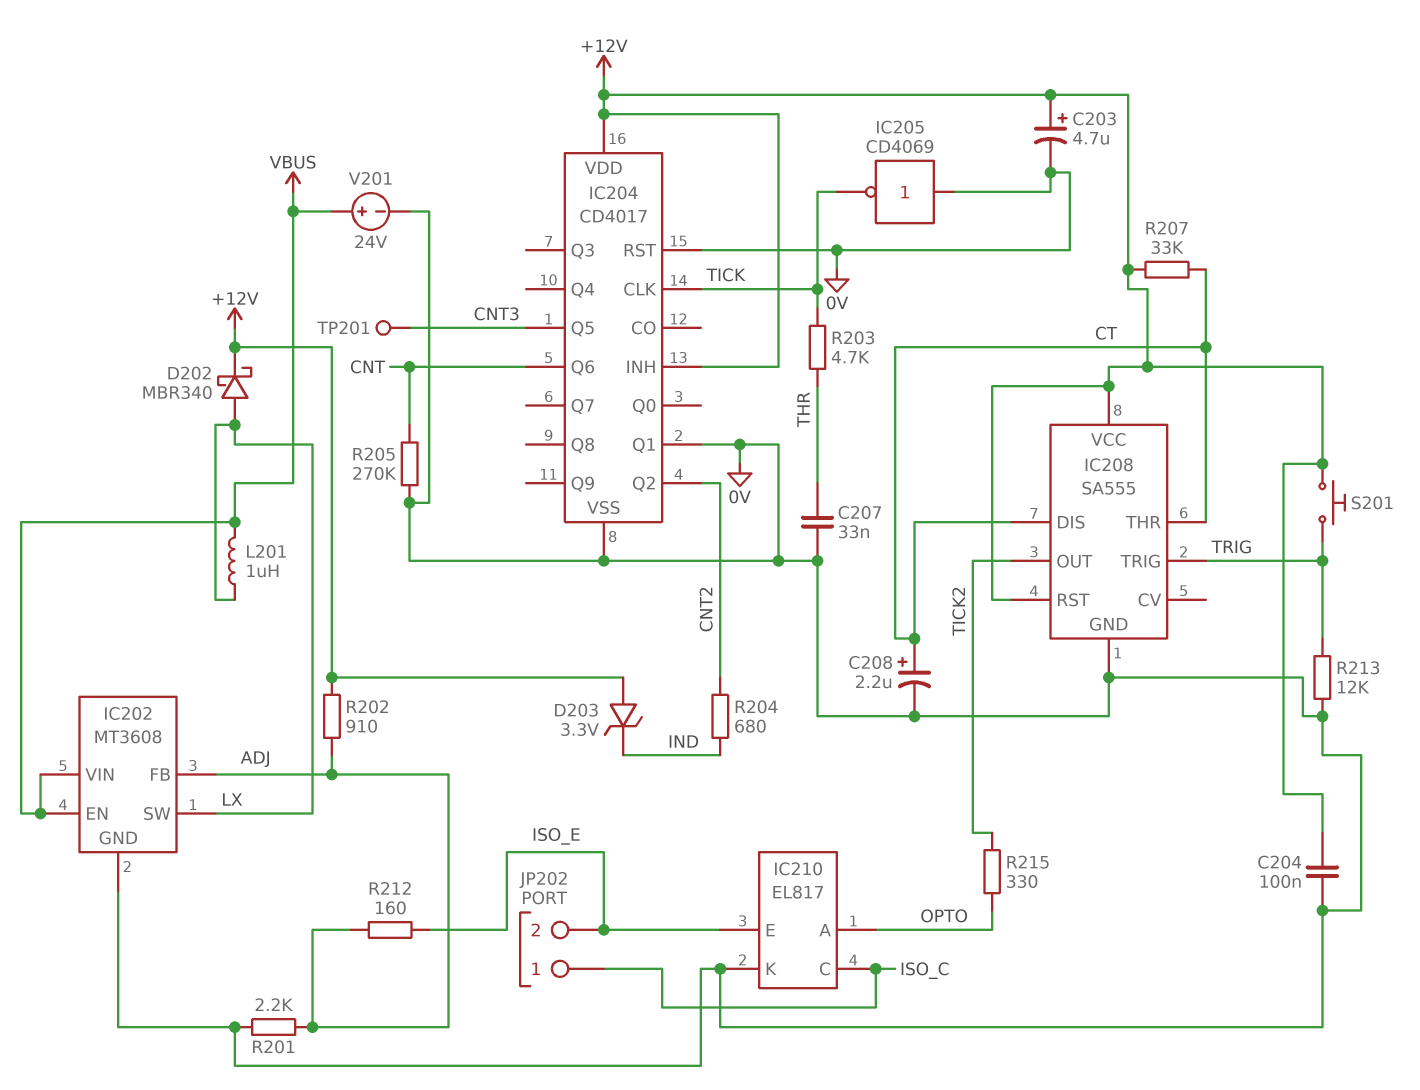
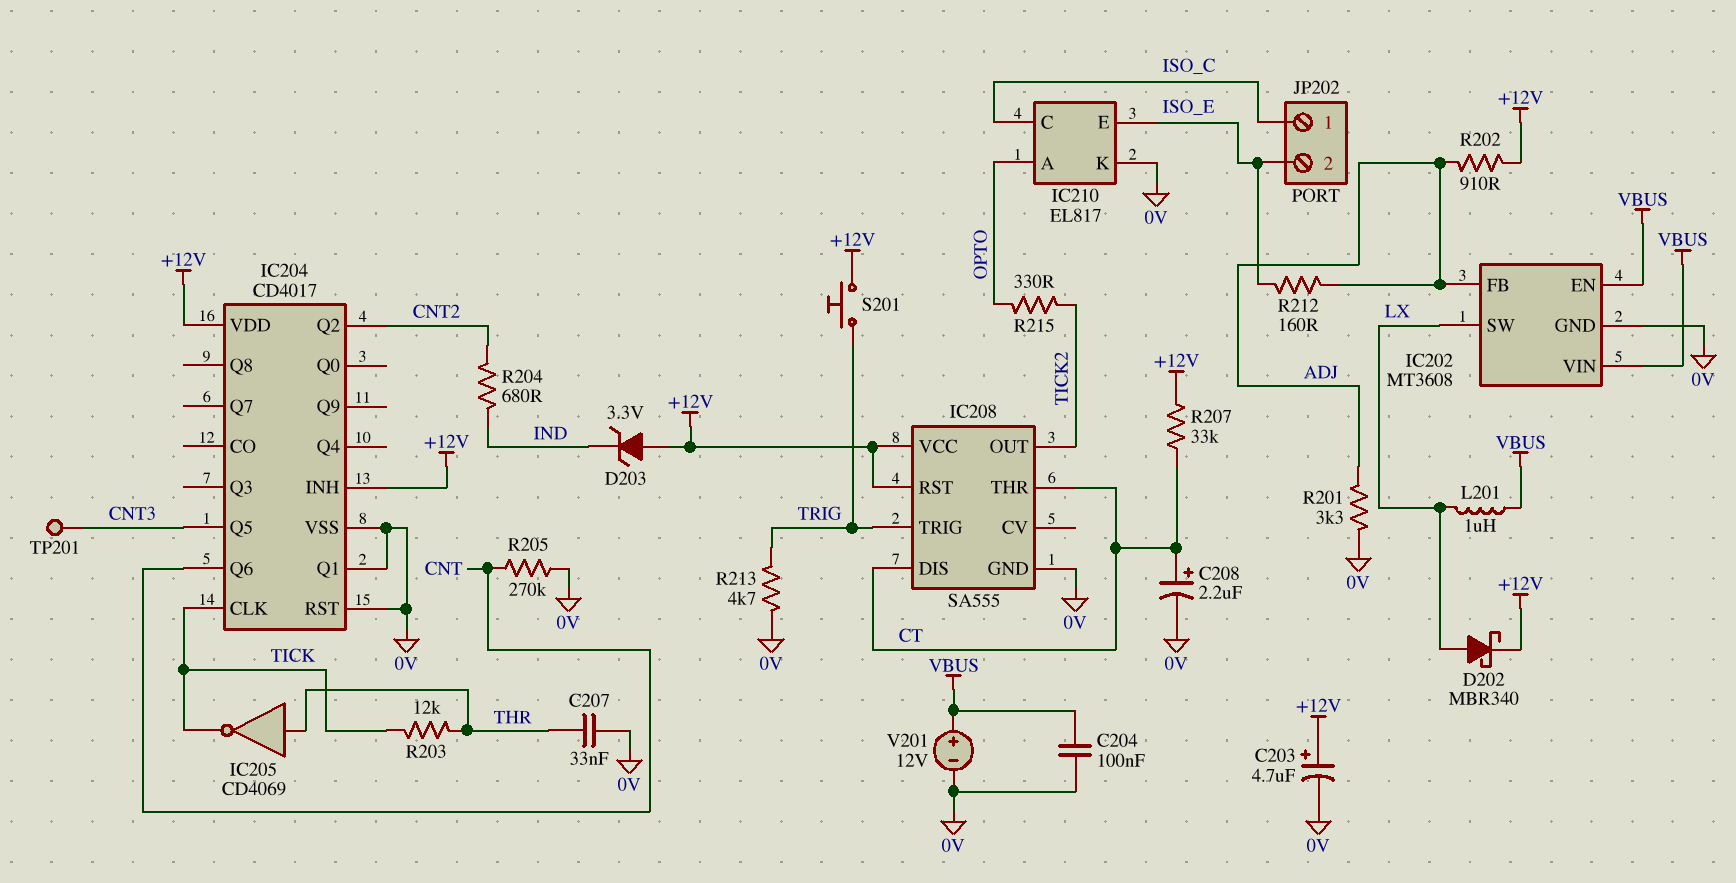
C204: 100nF (+12V, 0V) -> 100nF (0V, VBUS)
IC205: NOT CD4069 (in 0V, out TICK) -> NOT CD4069 (in THR, out TICK)
R201: 2.2k (0V, ADJ) -> 3.3k (0V, ADJ)
R203: 4.7k (THR, TICK) -> 12k (THR, TICK)
R213: 12k (0V, TRIG) -> 4.7k (0V, TRIG)
V201: 24V (plus VBUS, minus 0V) -> 12V (plus VBUS, minus 0V)

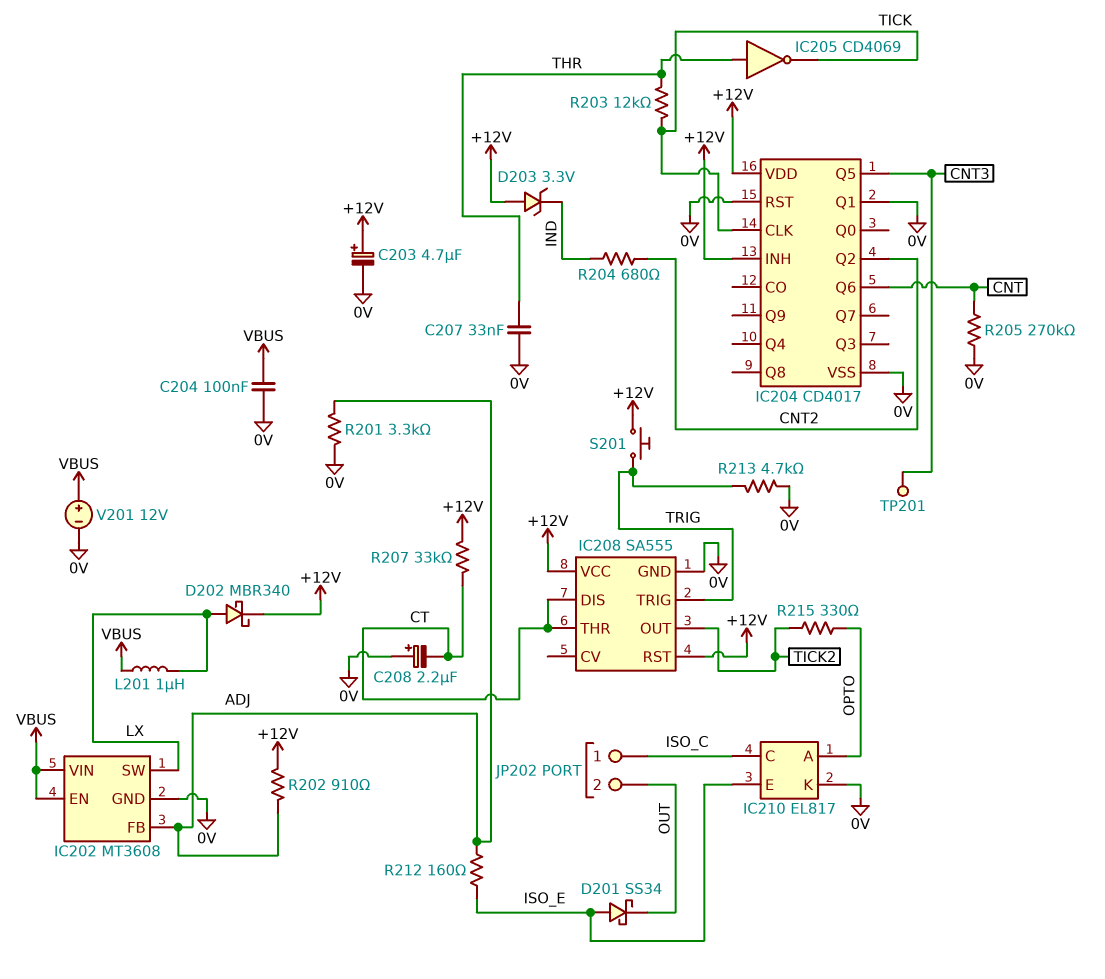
C208: 2.2uF (plus CT, minus 0V) -> 2.2uF (plus 0V, minus CT)
D201: none -> schottky SS34 (A ISO_E, K OUT)
JP202 pin 2: ISO_E -> OUT

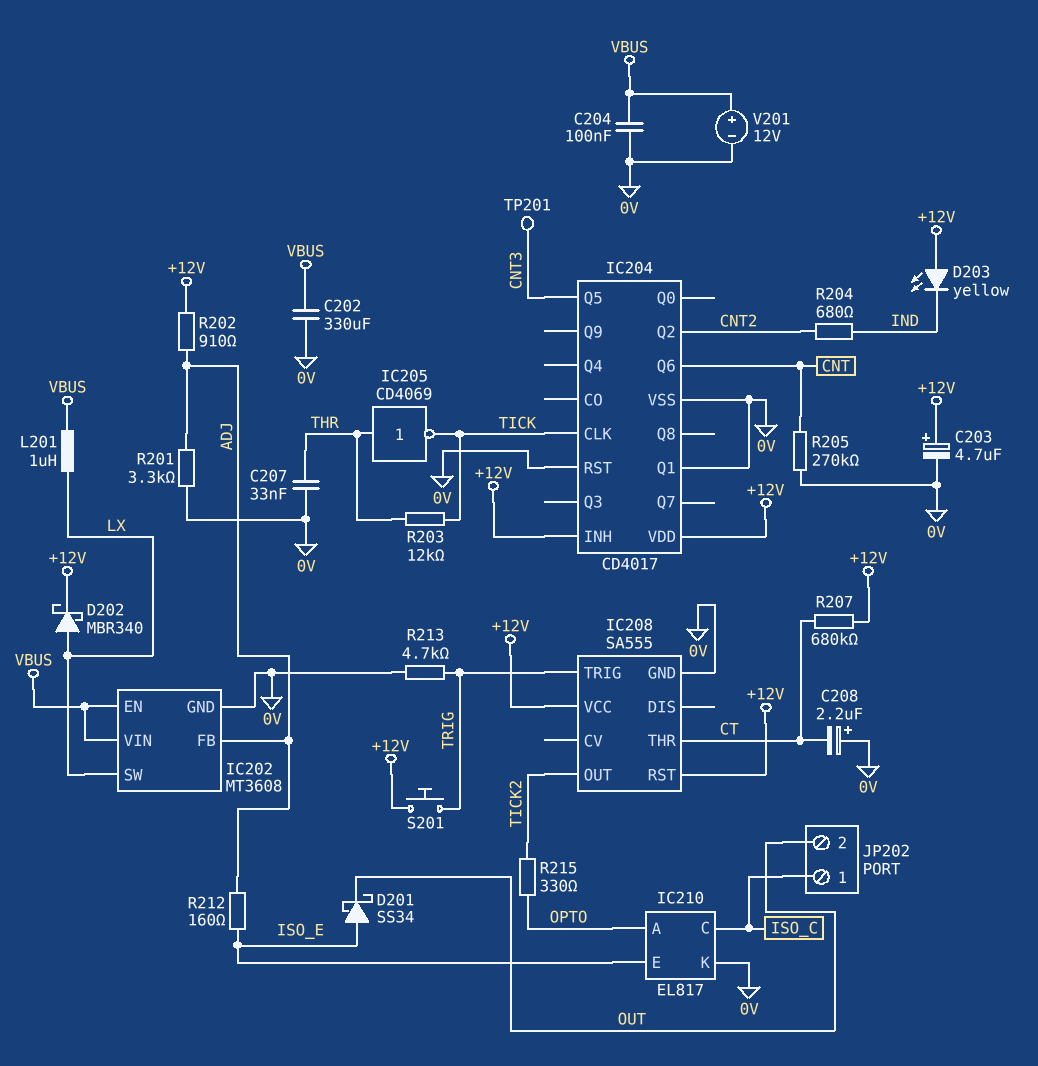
C202: none -> 330uF (0V, VBUS)
D203: zener 3.3V (A +12V, K IND) -> LED yellow (A +12V, K IND)
IC208 pin DIS: CT -> none
R207: 33k (+12V, CT) -> 680k (+12V, CT)

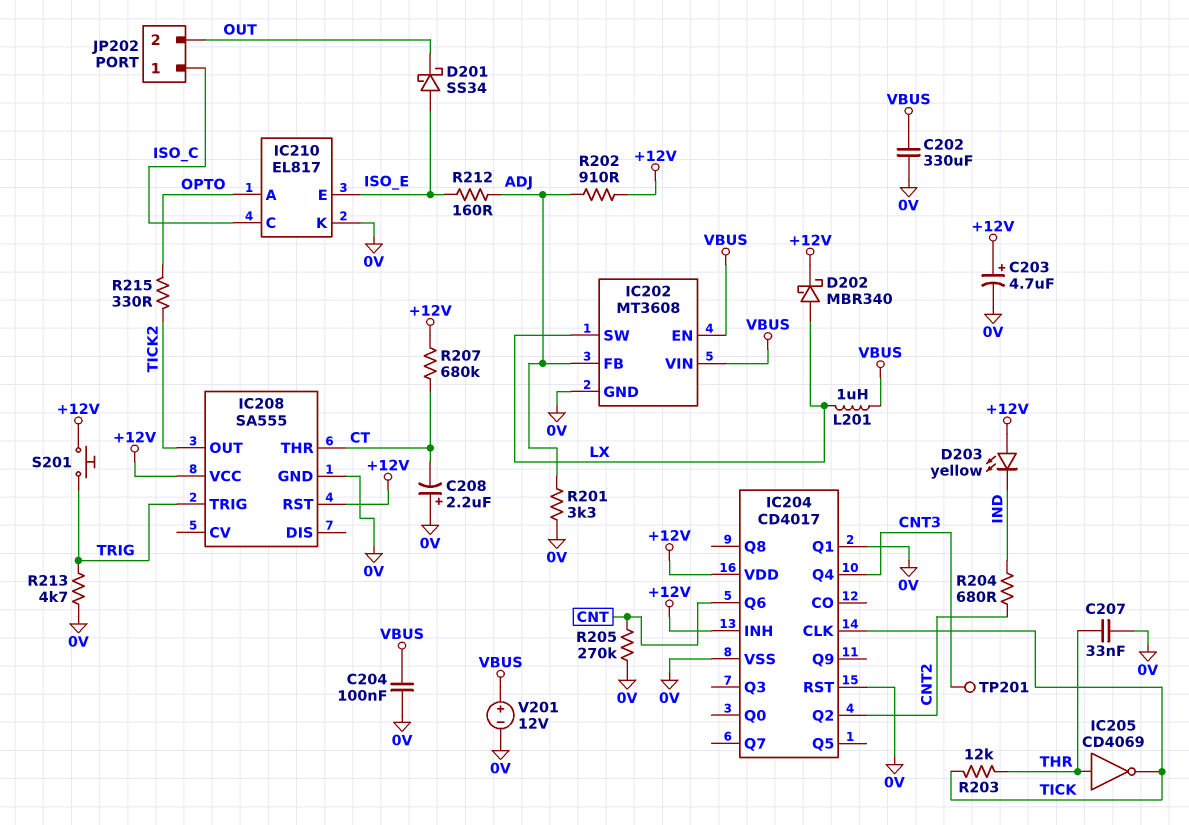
IC204 pin Q4: none -> CNT3
IC204 pin Q5: CNT3 -> none

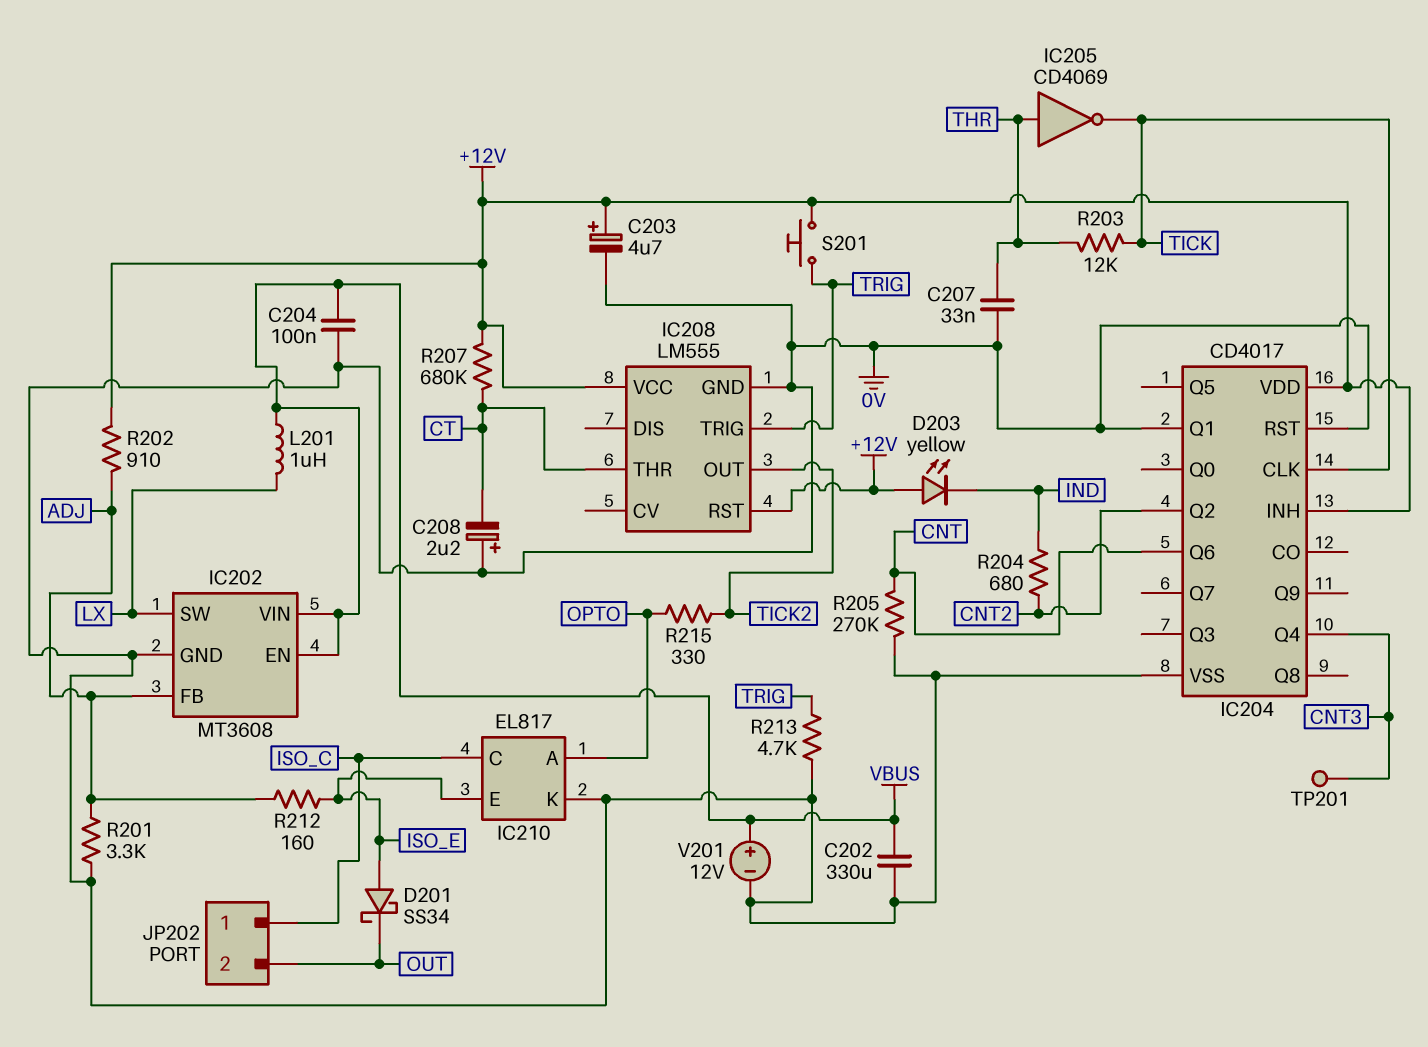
D202: schottky MBR340 (A LX, K +12V) -> none
IC208: SA555 -> LM555

